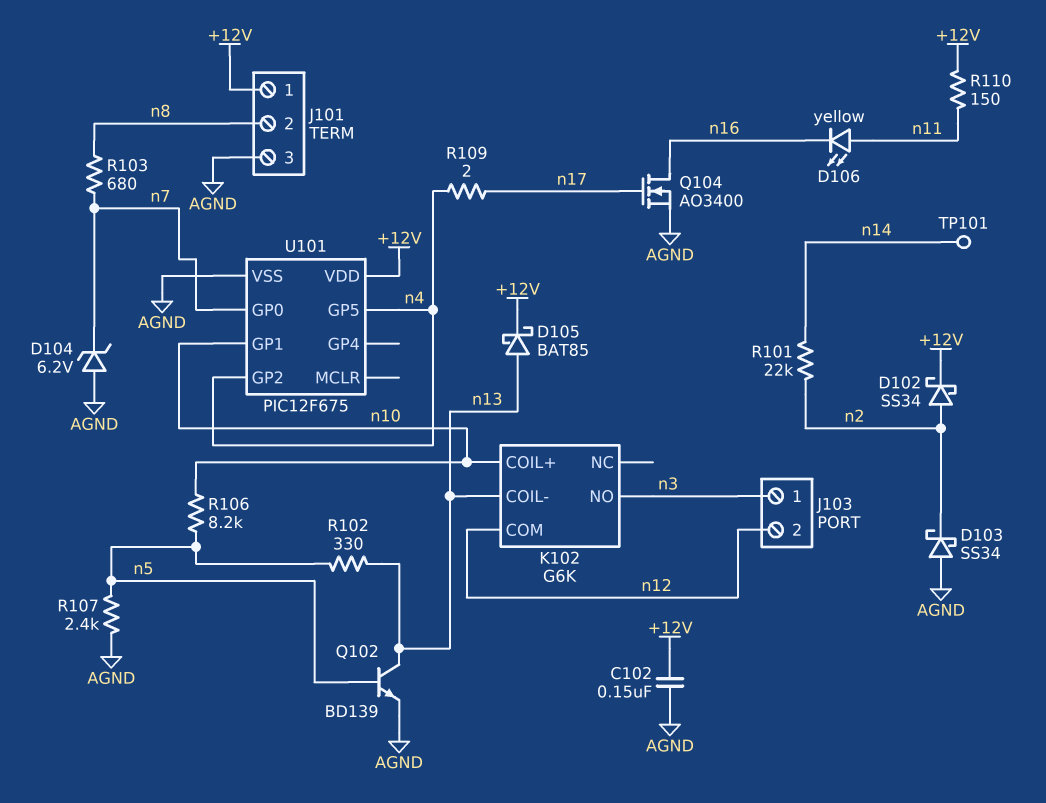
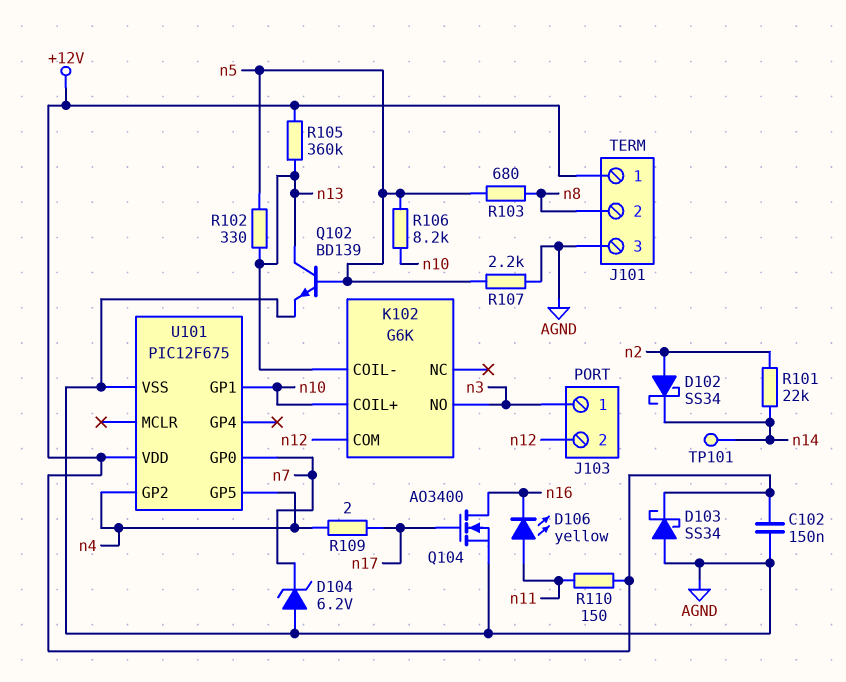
D102: schottky SS34 (A n2, K +12V) -> schottky SS34 (A n2, K n14)
D103: schottky SS34 (A AGND, K n2) -> schottky SS34 (A AGND, K +12V)
D105: schottky BAT85 (A n13, K +12V) -> none
R103: 680 (n7, n8) -> 680 (n5, n8)
R105: none -> 360k (+12V, n13)
R107: 2.4k (AGND, n5) -> 2.2k (AGND, n5)

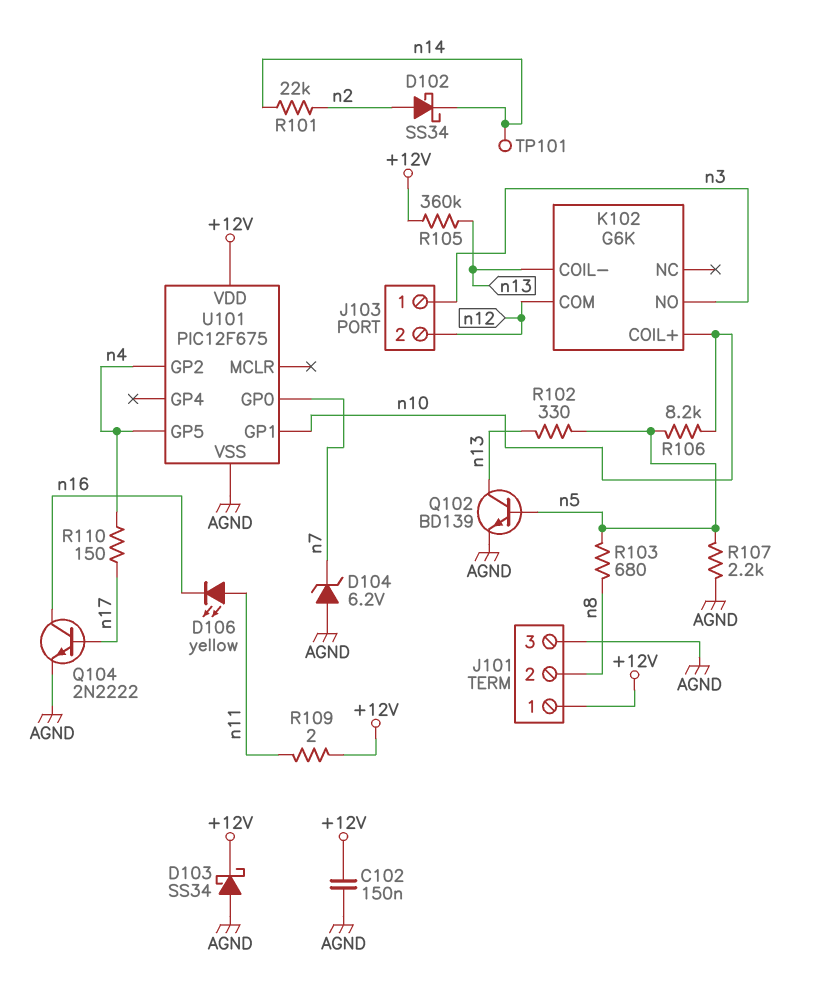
Q104: NMOS AO3400 (G n17, D n16, S AGND) -> NPN 2N2222 (B n17, C n16, E AGND)
R109: 2 (n4, n17) -> 2 (+12V, n11)
R110: 150 (+12V, n11) -> 150 (n4, n17)

